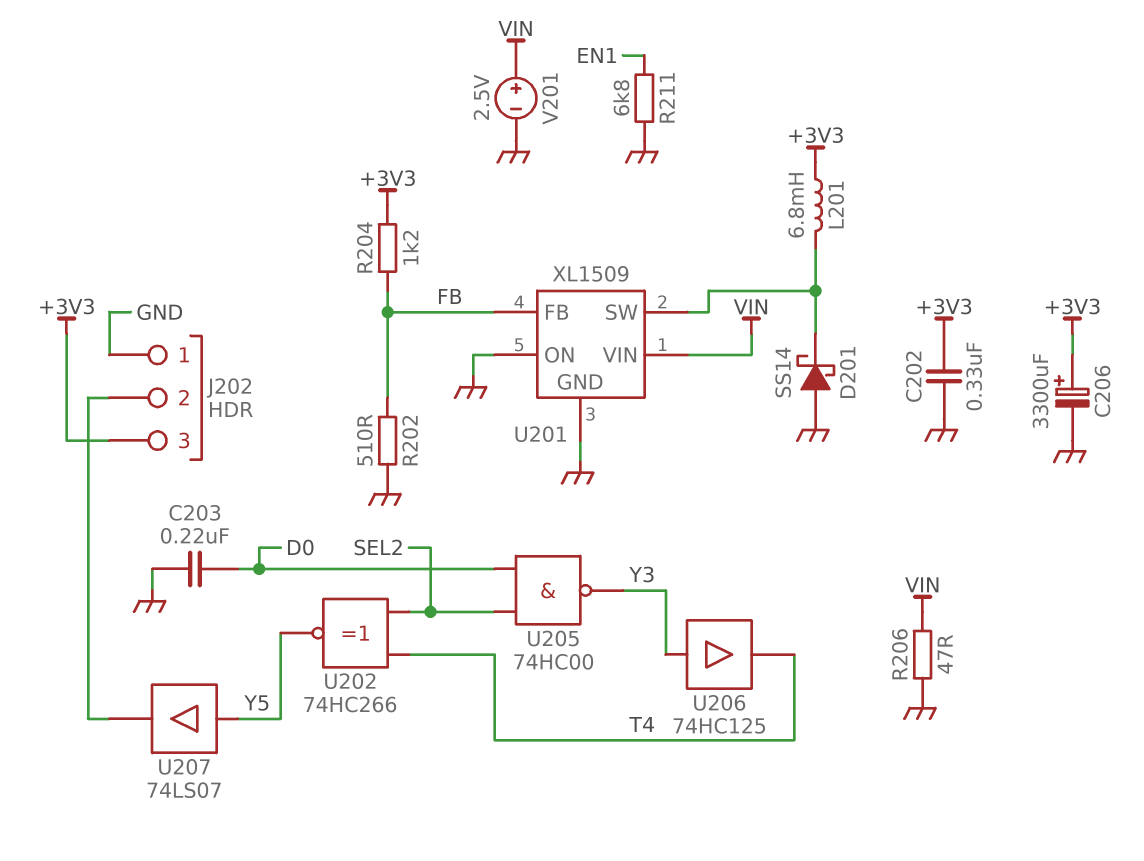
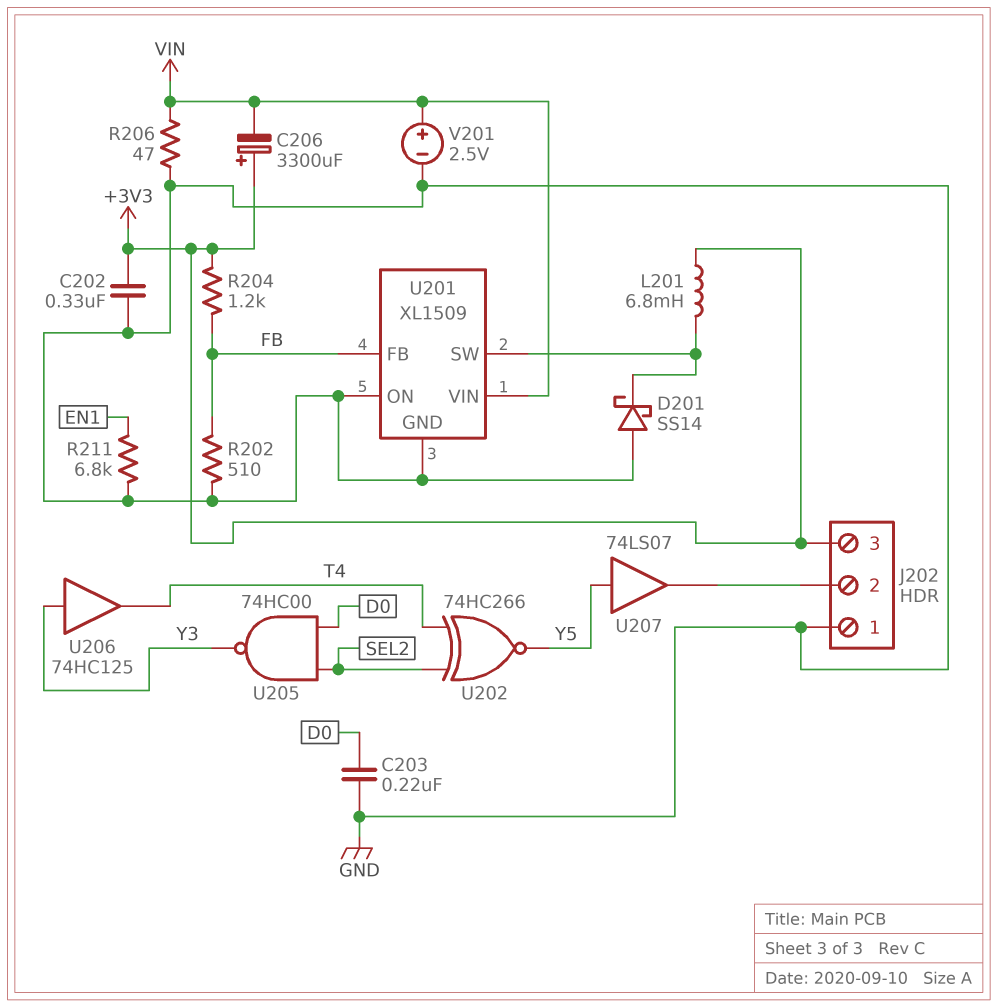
C206: 3300uF (plus +3V3, minus GND) -> 3300uF (plus +3V3, minus VIN)

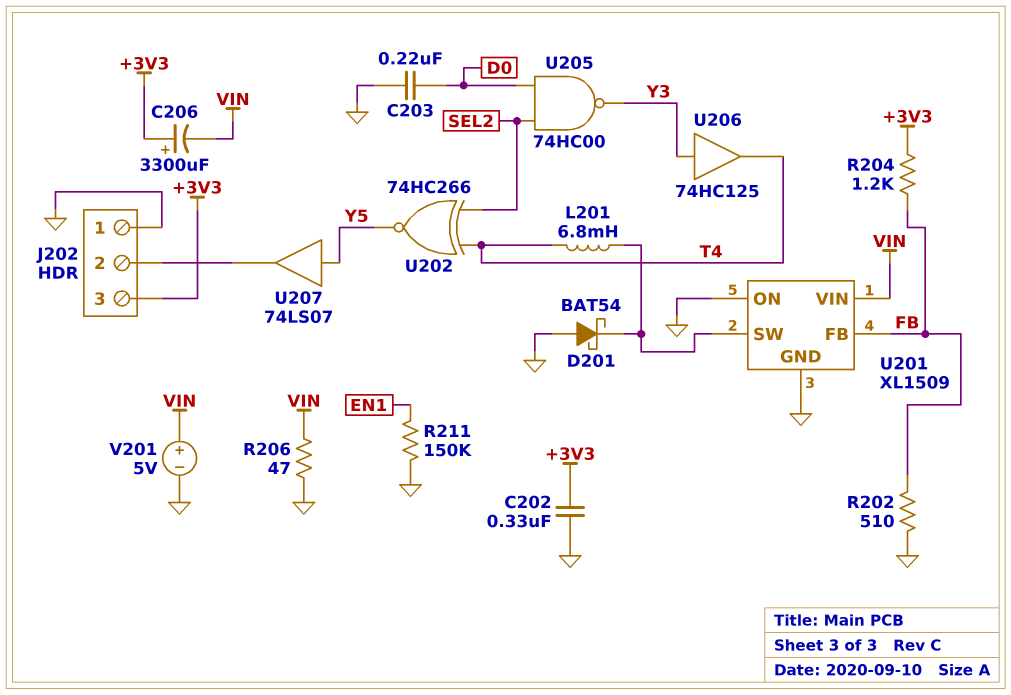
D201: schottky SS14 (A GND, K U201/SW) -> schottky BAT54 (A GND, K U201/SW)
L201: 6.8mH (+3V3, U201/SW) -> 6.8mH (T4, U201/SW)
R211: 6.8k (EN1, GND) -> 150k (EN1, GND)
V201: 2.5V (plus VIN, minus GND) -> 5V (plus VIN, minus GND)

